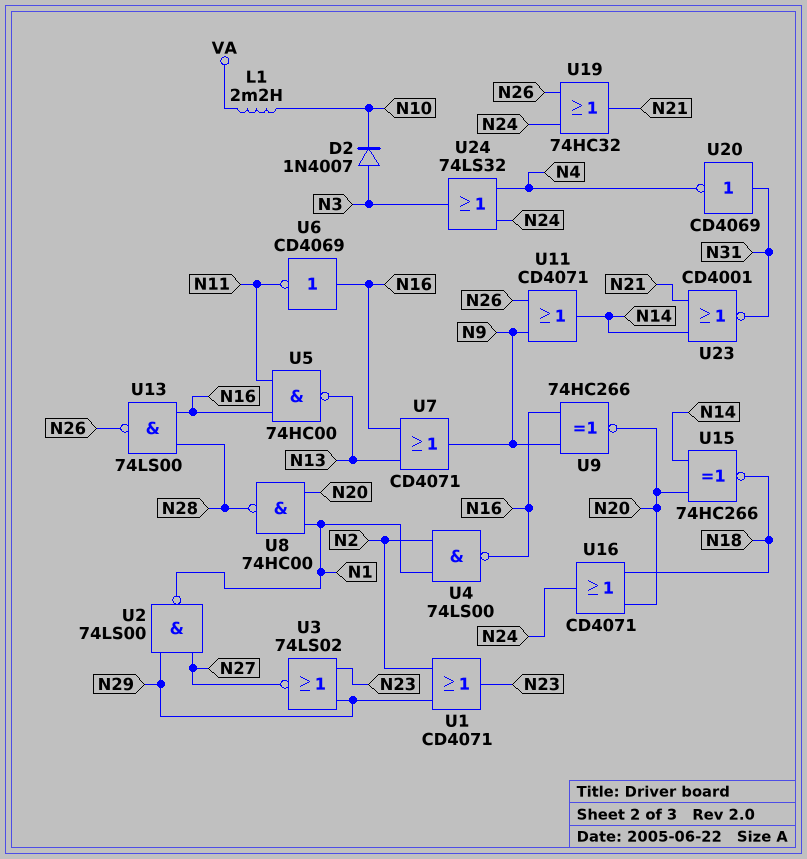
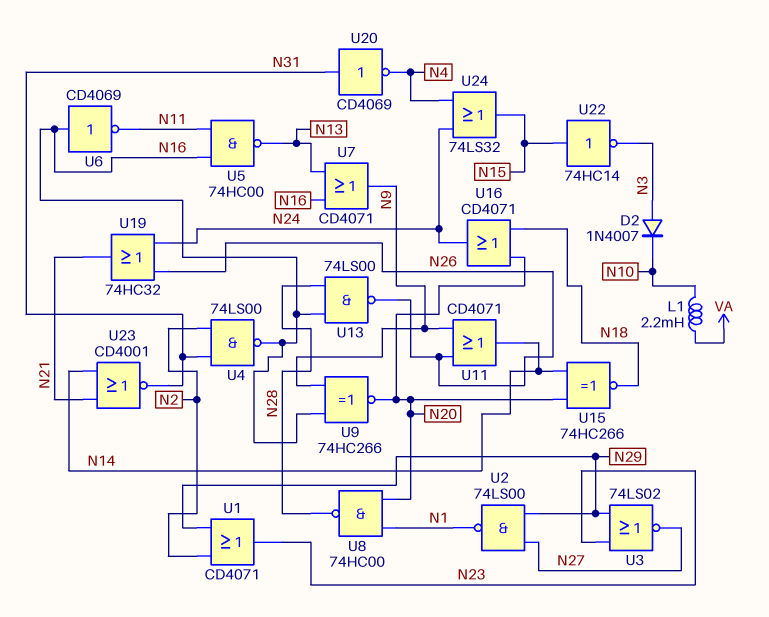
U4: NAND 74LS00 (in N1, in N2, out N16) -> NAND 74LS00 (in N2, in N31, out N16)
U22: none -> NOT 74HC14 (in N15, out N3)
U24: OR 74LS32 (in N4, in N24, out N3) -> OR 74LS32 (in N4, in N24, out N15)

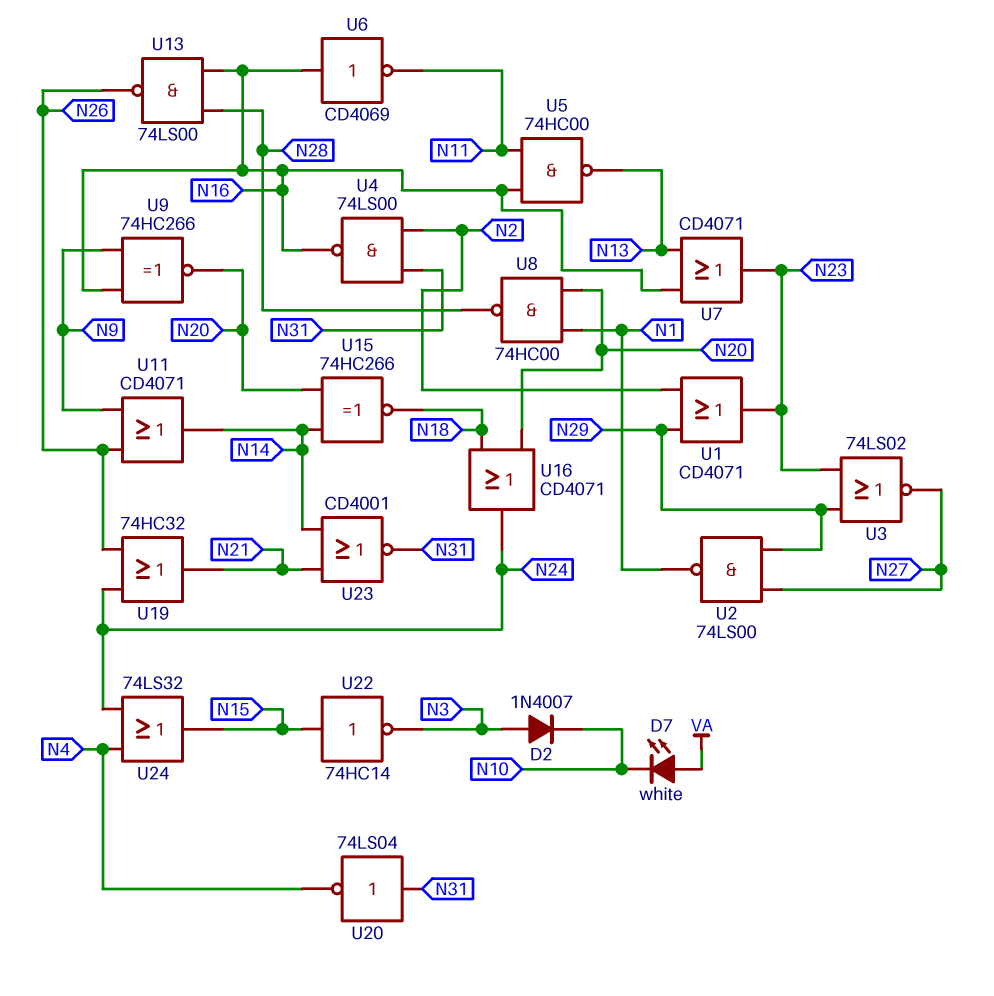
D7: none -> LED white (A VA, K N10)
L1: 2.2mH (N10, VA) -> none
U7: OR CD4071 (in N13, in N16, out N9) -> OR CD4071 (in N13, in N16, out N23)
U20: NOT CD4069 (in N31, out N4) -> NOT 74LS04 (in N31, out N4)

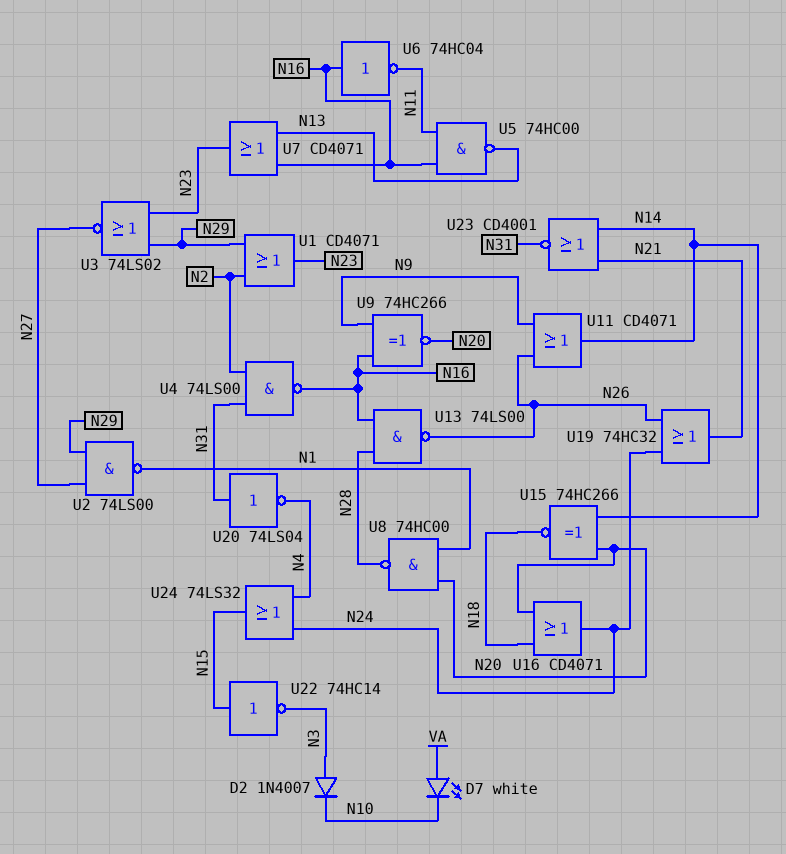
U6: NOT CD4069 (in N16, out N11) -> NOT 74HC04 (in N16, out N11)

